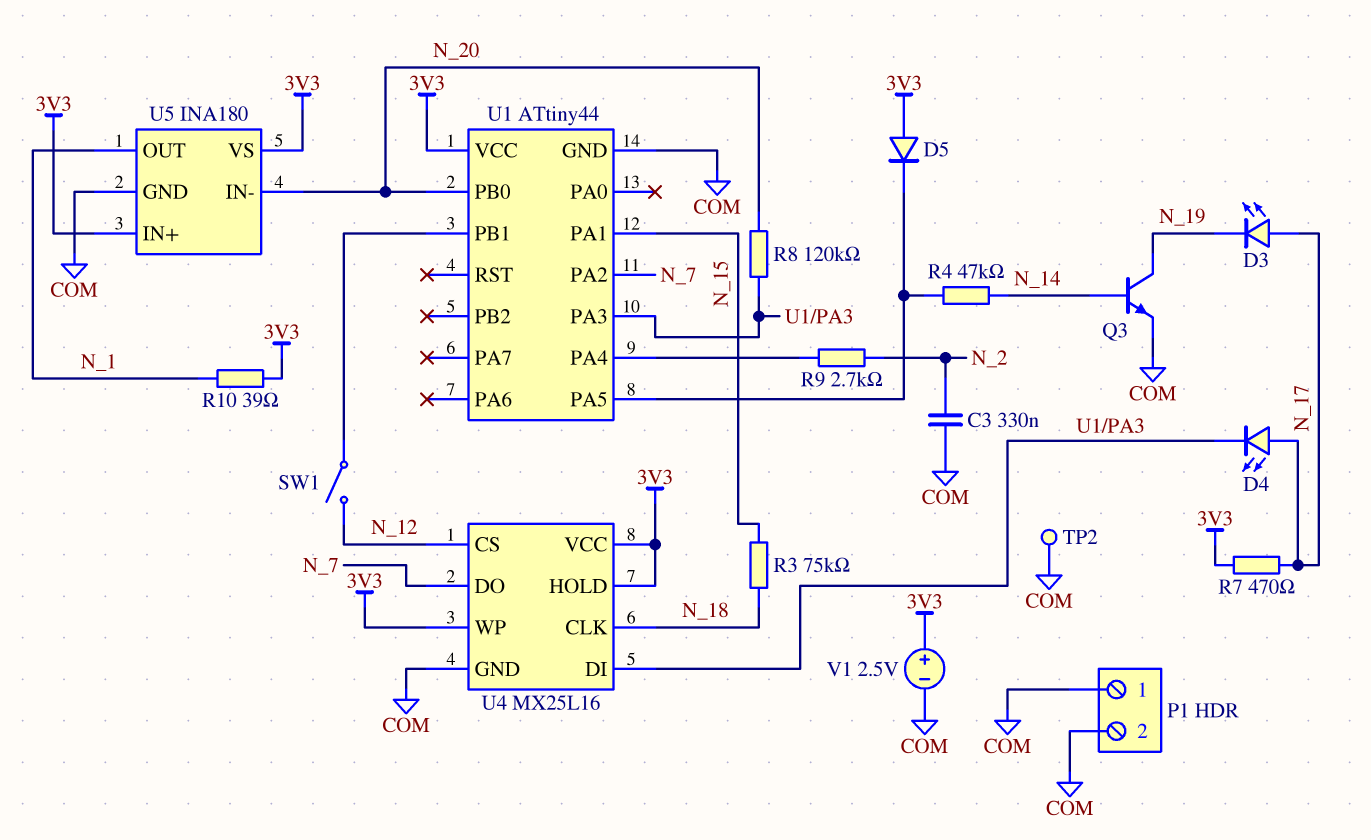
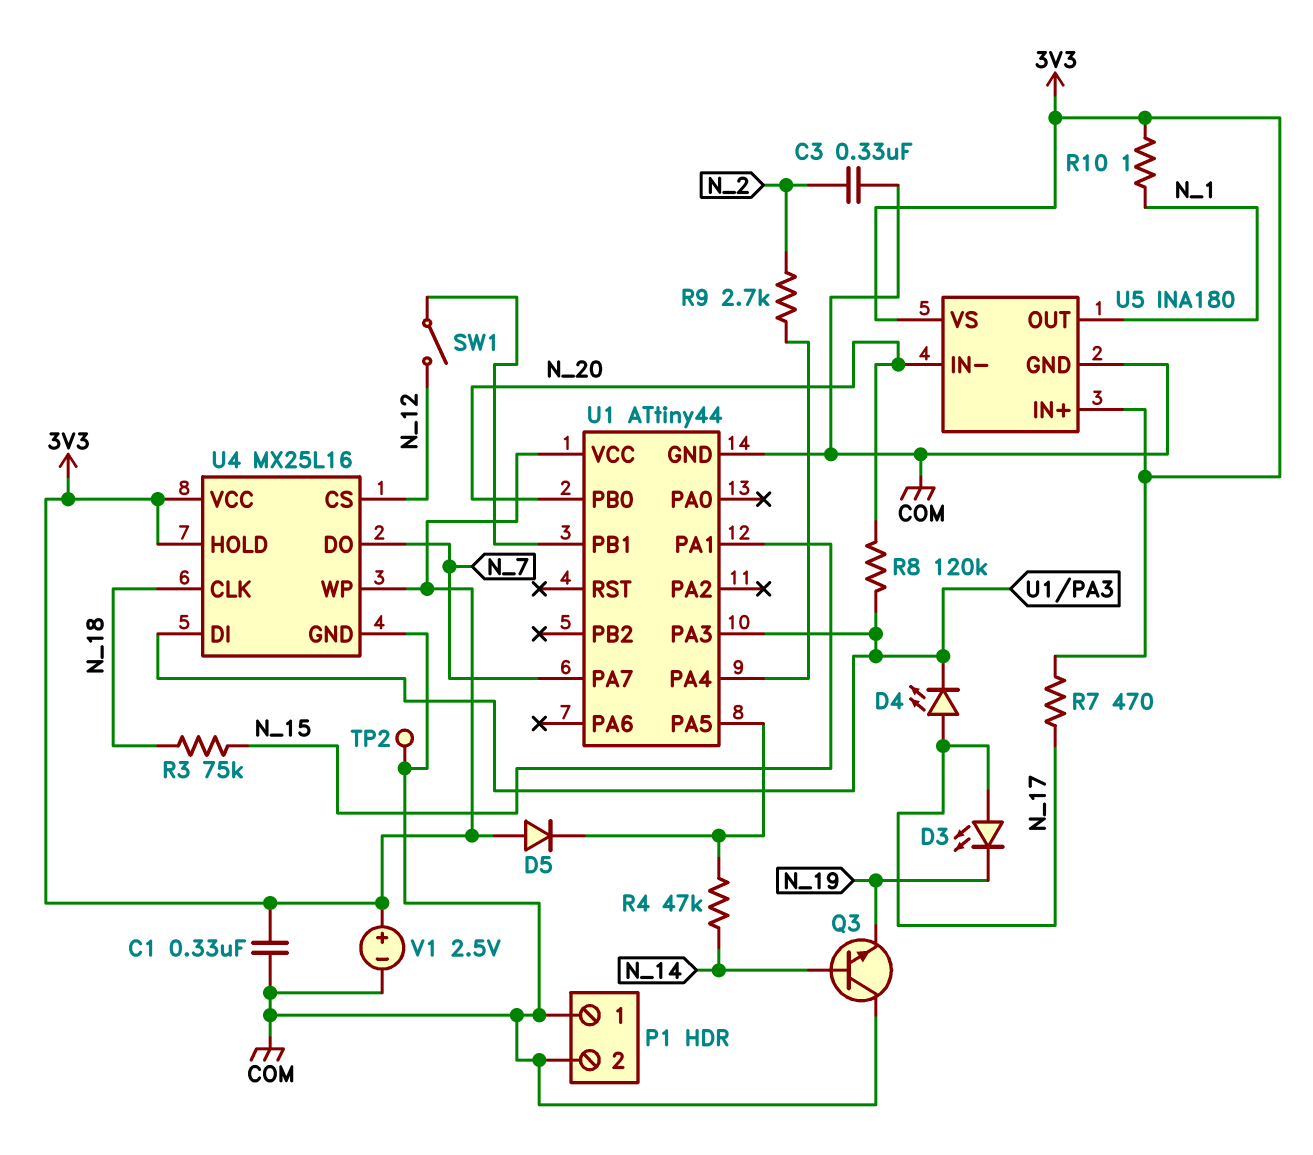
C1: none -> 330nF (3V3, COM)
Q3: NPN (B N_14, C N_19, E COM) -> NPN (B N_14, C COM, E N_19)
R10: 39 (3V3, N_1) -> 1 (3V3, N_1)
U1 pin PA2: N_7 -> none
U1 pin PA7: none -> N_7

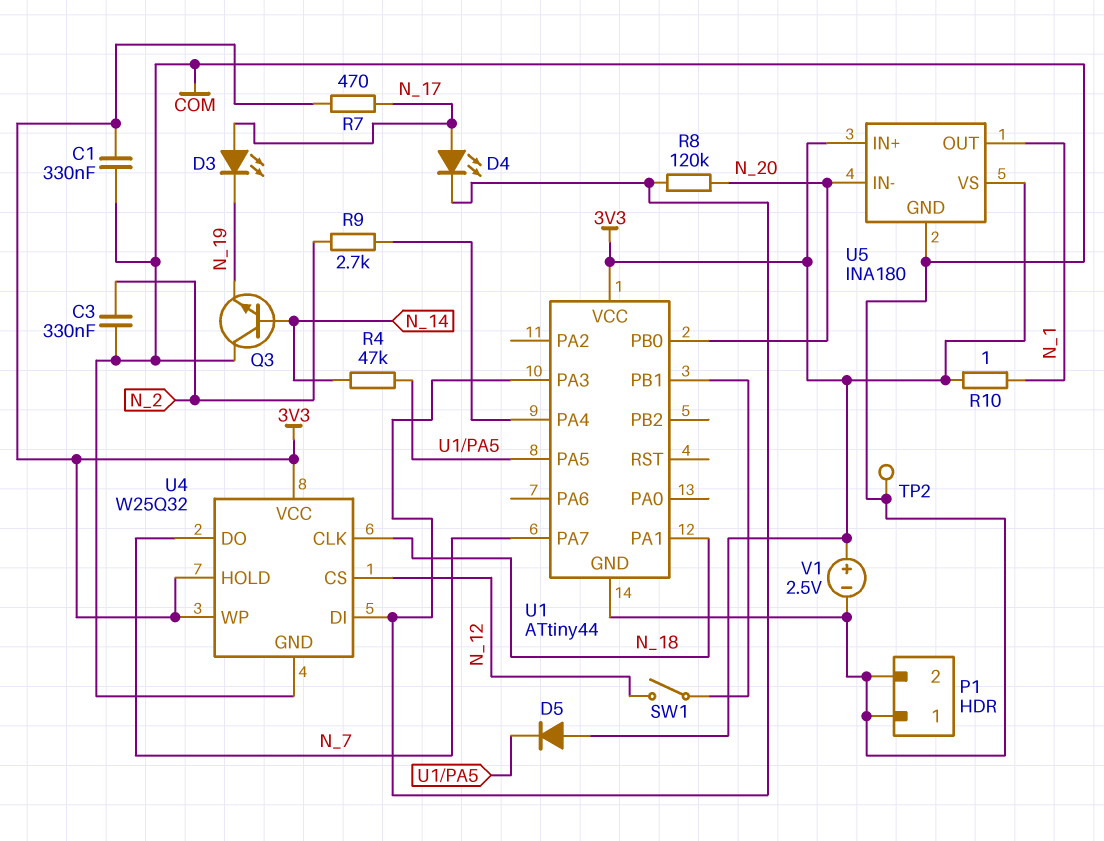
R3: 75k (N_15, N_18) -> none
U1 pin PA1: N_15 -> N_18
U4: MX25L16 -> W25Q32

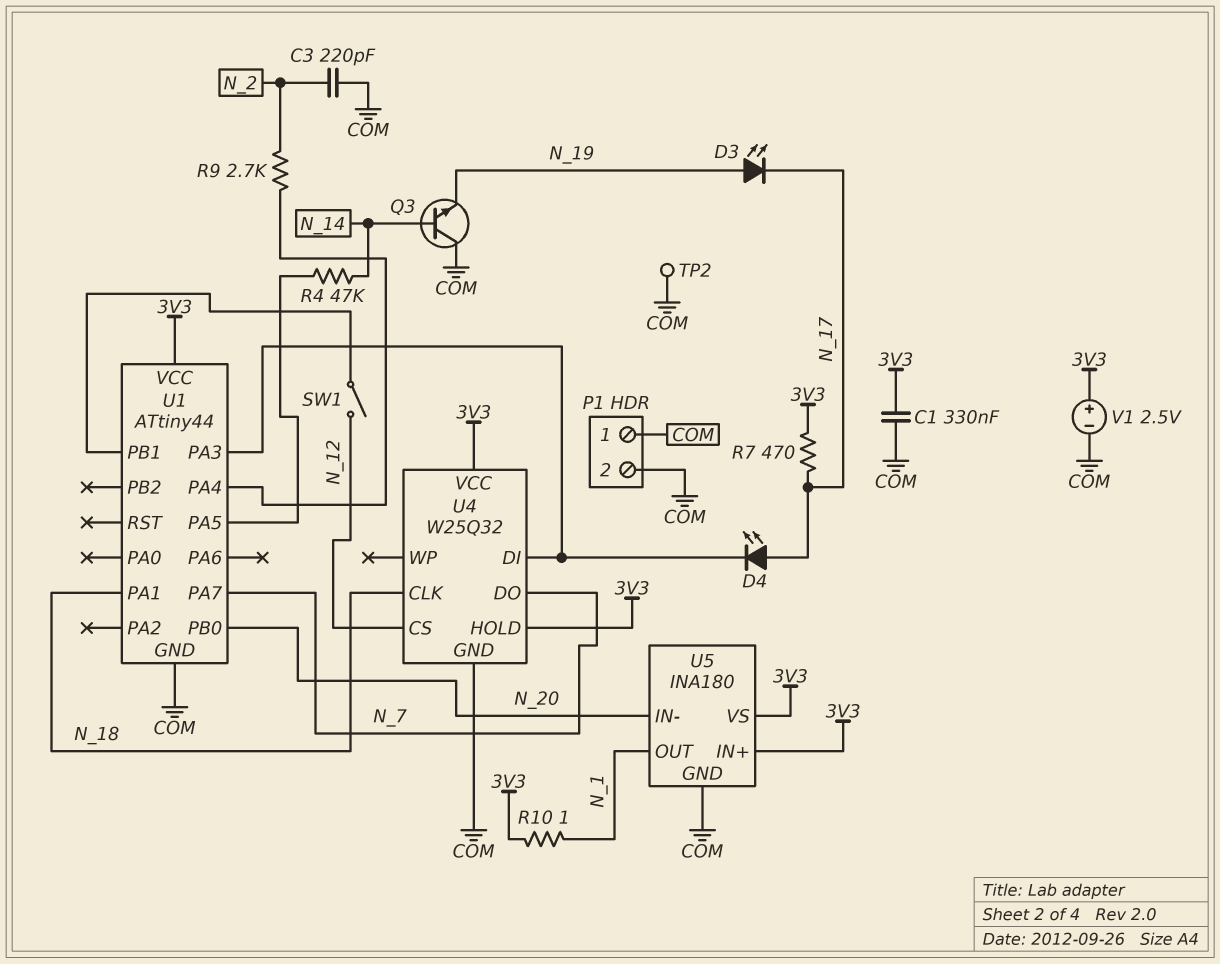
C3: 330nF (COM, N_2) -> 220pF (COM, N_2)
D3: LED (A N_17, K N_19) -> LED (A N_19, K N_17)
D5: diode (A 3V3, K U1/PA5) -> none
R8: 120k (N_20, U1/PA3) -> none
U4 pin WP: 3V3 -> none

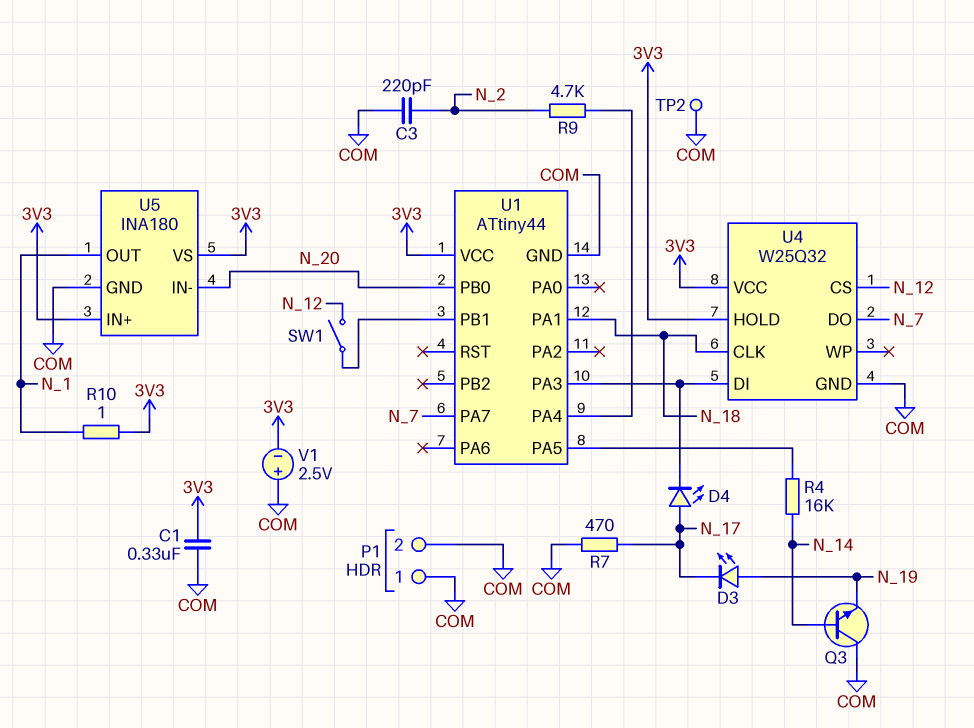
R4: 47k (N_14, U1/PA5) -> 16k (N_14, U1/PA5)
R7: 470 (3V3, N_17) -> 470 (COM, N_17)
R9: 2.7k (N_2, U1/PA4) -> 4.7k (N_2, U1/PA4)
V1: 2.5V (plus 3V3, minus COM) -> 2.5V (plus COM, minus 3V3)

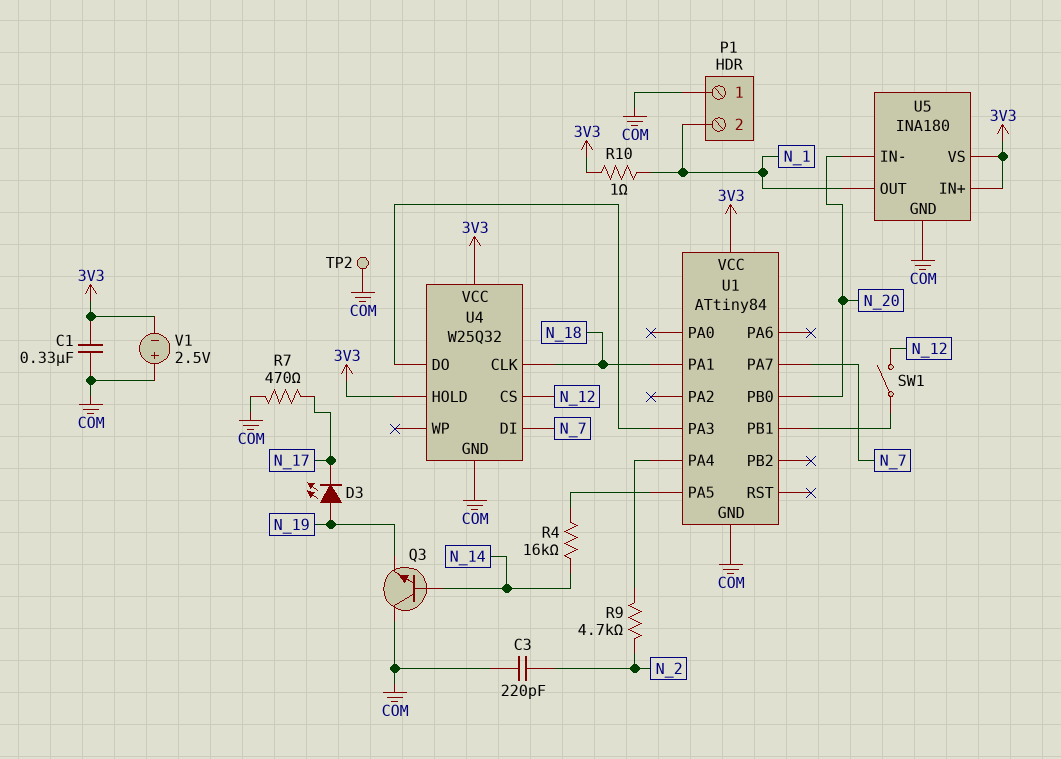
D4: LED (A N_17, K U1/PA3) -> none
P1 pin 2: COM -> N_1
U1: ATtiny44 -> ATtiny84
U4 pin DI: U1/PA3 -> N_7
U4 pin DO: N_7 -> U1/PA3

